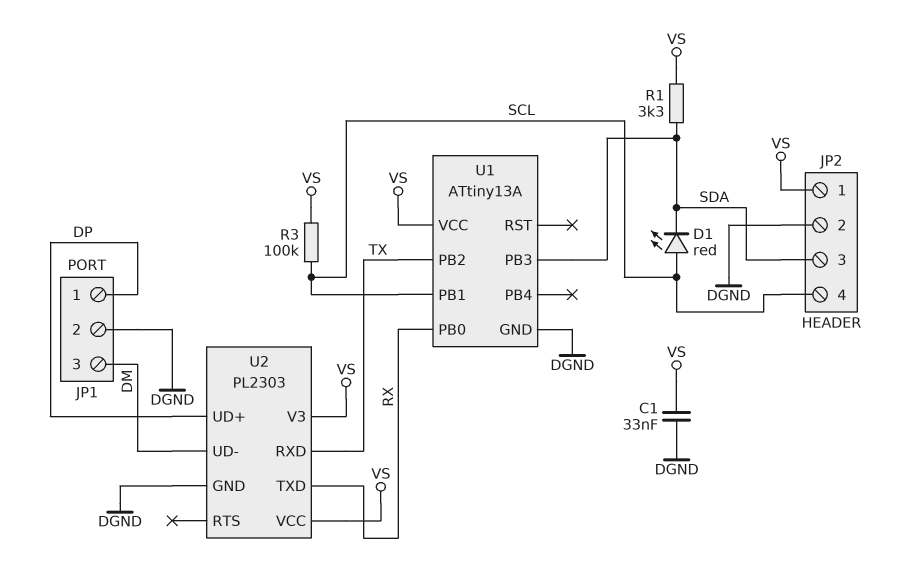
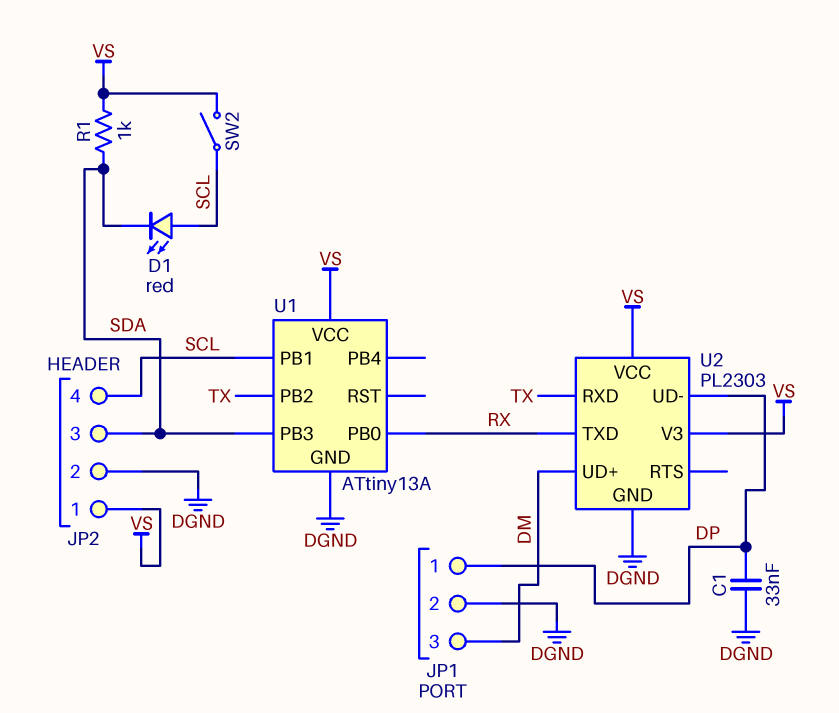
C1: 33nF (DGND, VS) -> 33nF (DGND, DP)
R1: 3.3k (SDA, VS) -> 1k (SDA, VS)
R3: 100k (SCL, VS) -> none
SW2: none -> switch (SCL, VS)
U2 pin UD+: DP -> DM
U2 pin UD-: DM -> DP

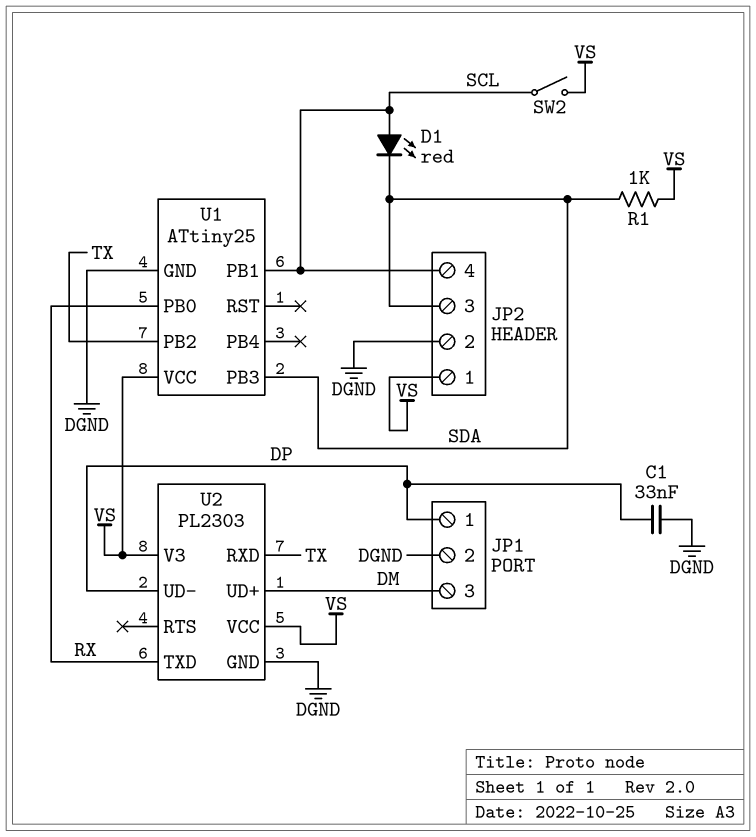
U1: ATtiny13A -> ATtiny25

